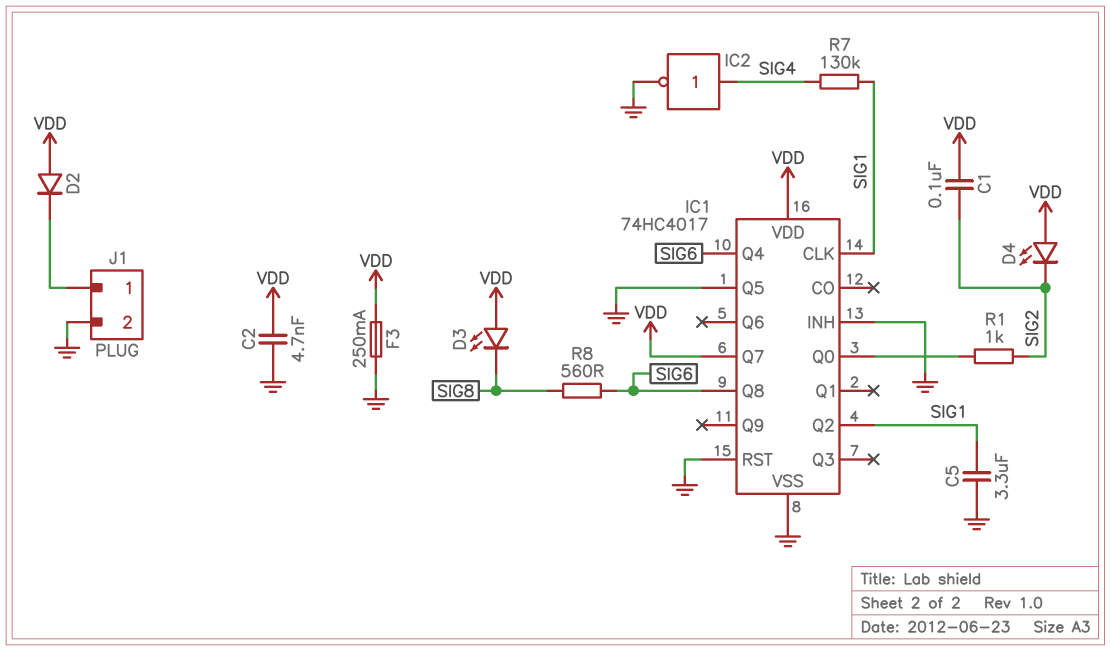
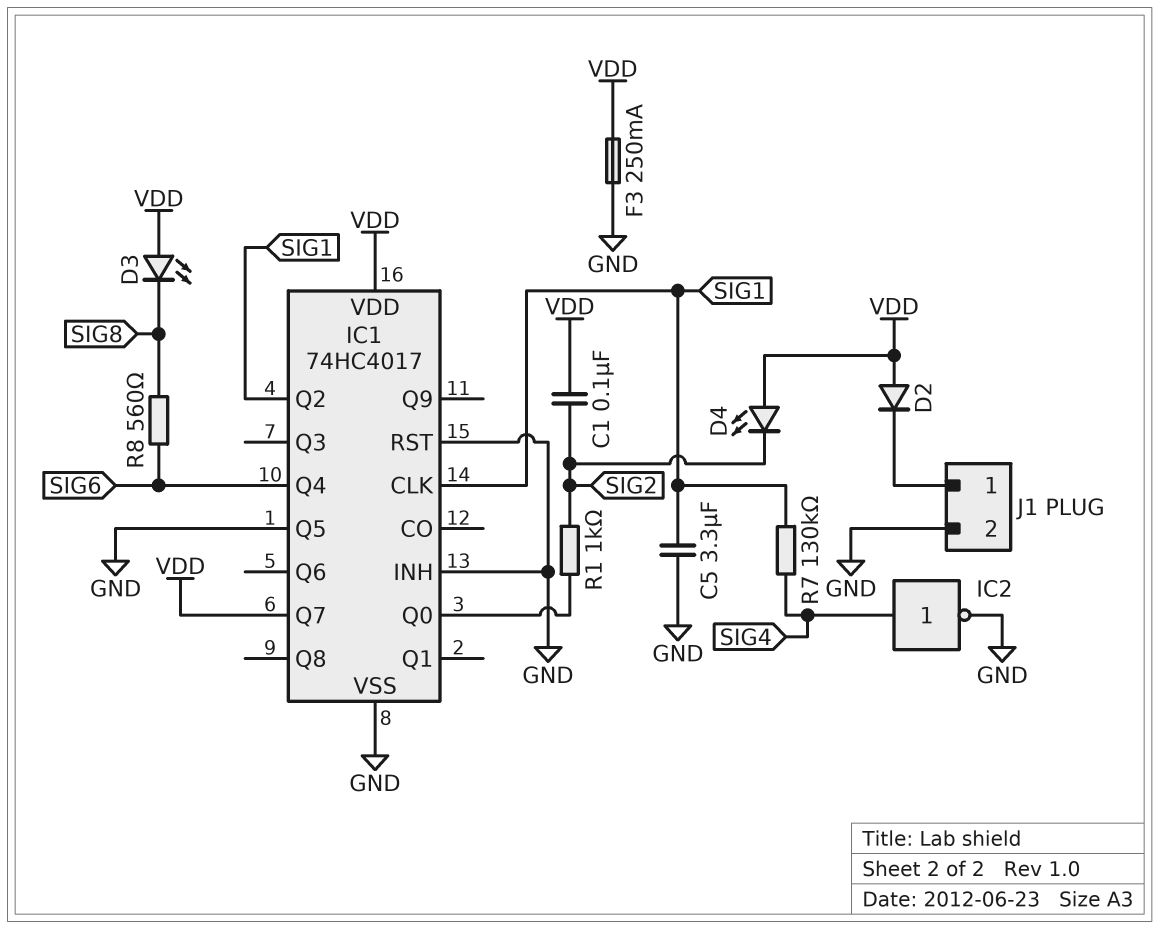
C2: 4.7nF (GND, VDD) -> none
IC1 pin Q8: SIG6 -> none

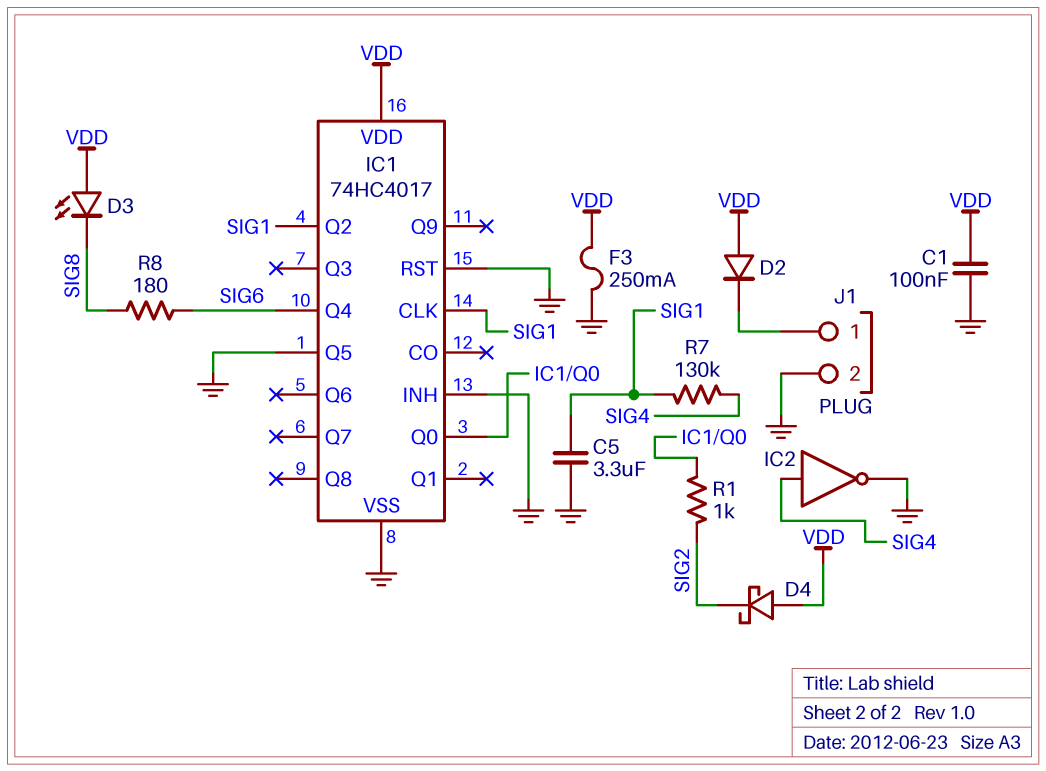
C1: 100nF (SIG2, VDD) -> 100nF (GND, VDD)
D4: LED (A VDD, K SIG2) -> schottky (A VDD, K SIG2)
IC1 pin Q7: VDD -> none
R8: 560 (SIG6, SIG8) -> 180 (SIG6, SIG8)

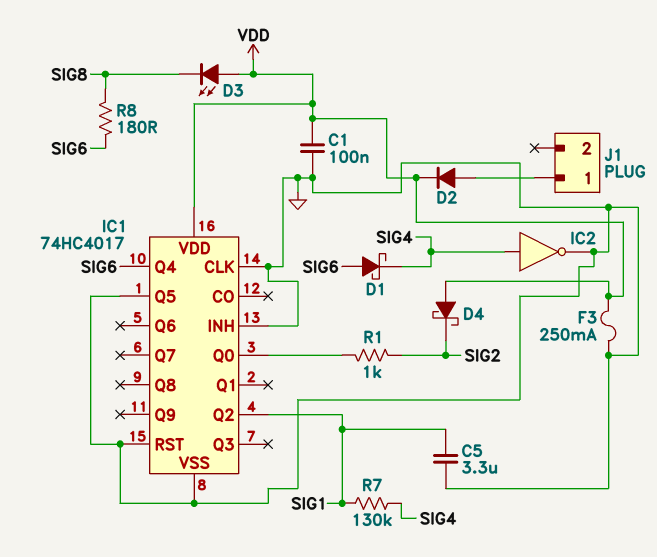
D1: none -> schottky (A SIG6, K SIG4)
D2: diode (A VDD, K J1/1) -> diode (A J1/1, K VDD)
IC1 pin CLK: SIG1 -> GND
J1 pin 2: GND -> none

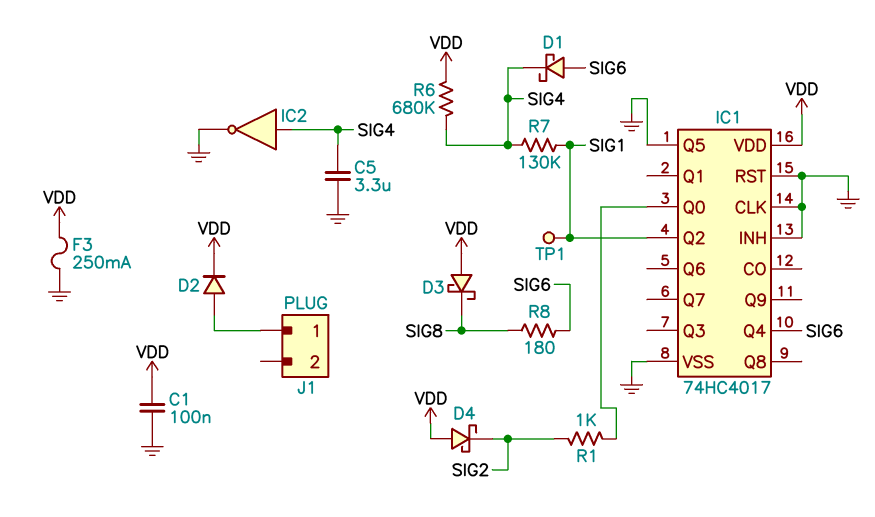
C5: 3.3uF (GND, SIG1) -> 3.3uF (GND, SIG4)
D3: LED (A VDD, K SIG8) -> schottky (A VDD, K SIG8)
R6: none -> 680k (SIG4, VDD)
TP1: none -> test point (SIG1)

